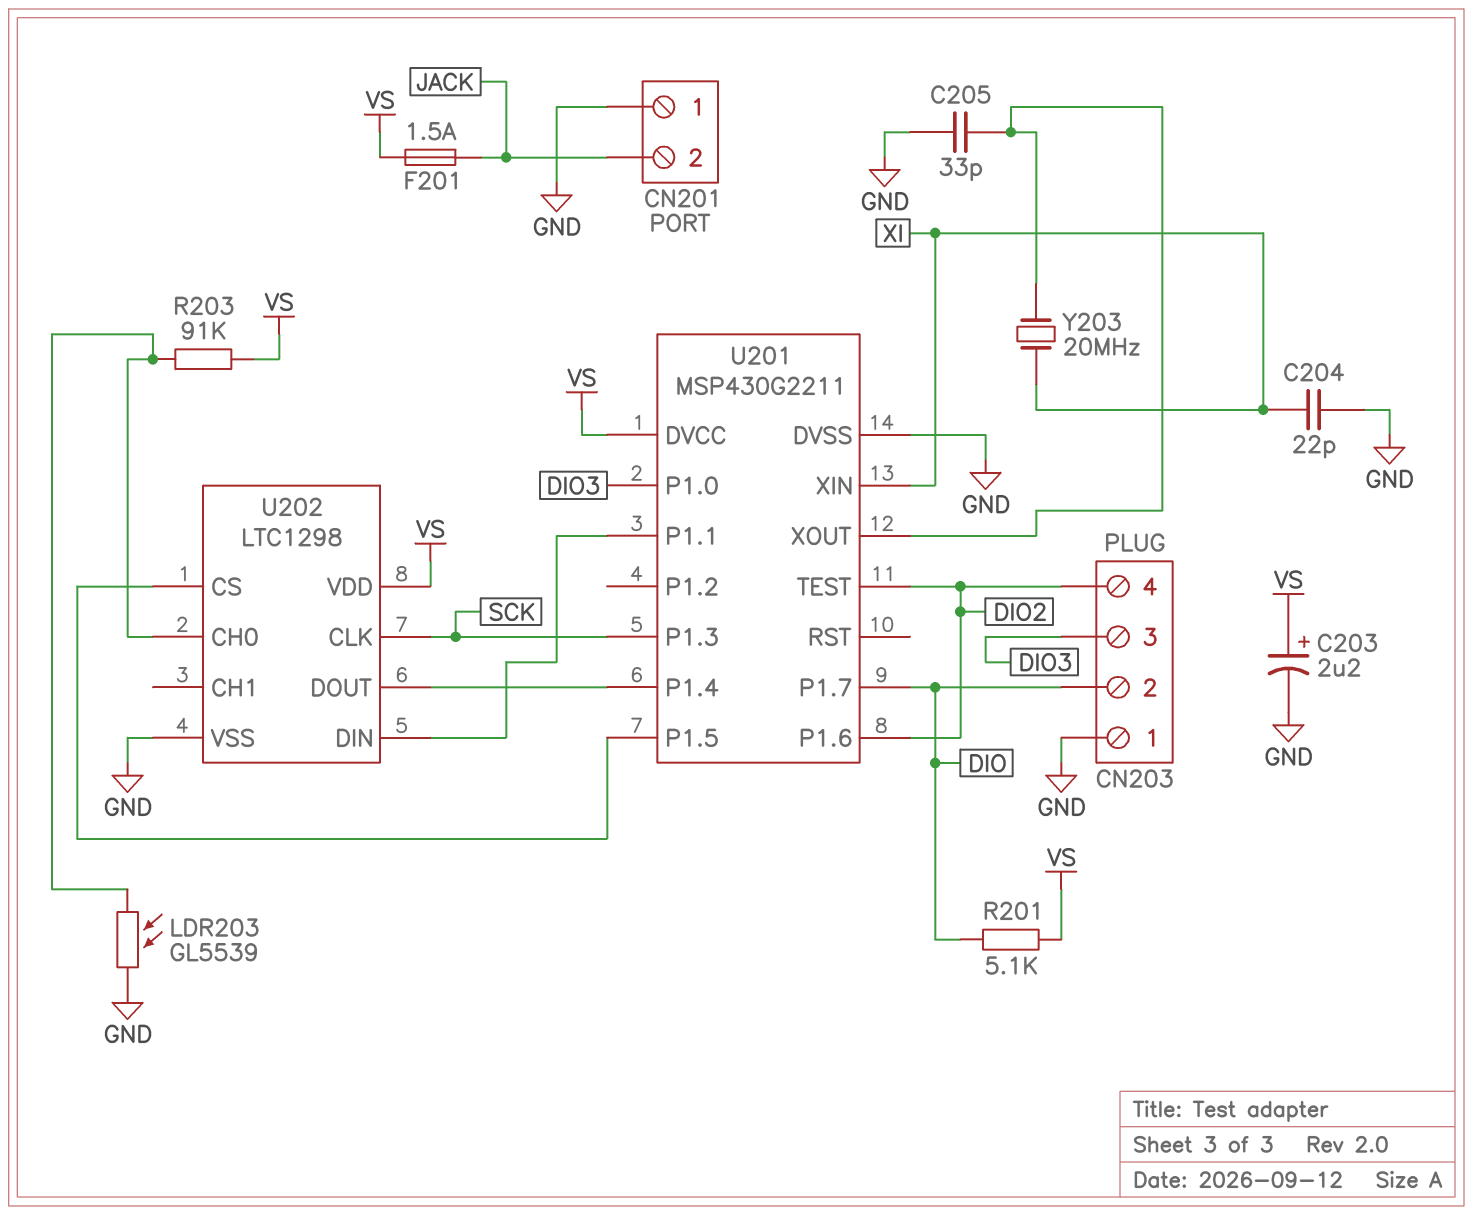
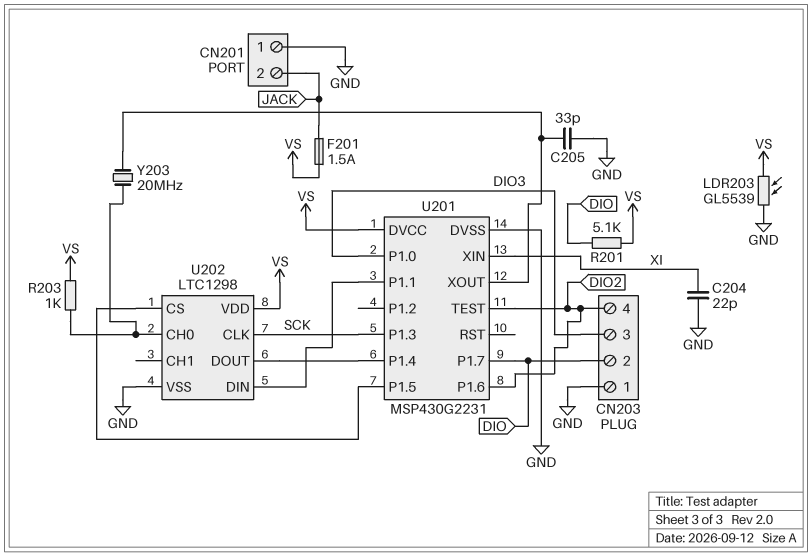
C203: 2.2uF (plus VS, minus GND) -> none
LDR203: GL5539 (GND, U202/CH0) -> GL5539 (GND, VS)
R203: 91k (U202/CH0, VS) -> 1k (U202/CH0, VS)
U201: MSP430G2211 -> MSP430G2231
Y203: 20MHz (U201/XOUT, XI) -> 20MHz (U201/XOUT, U202/CH0)

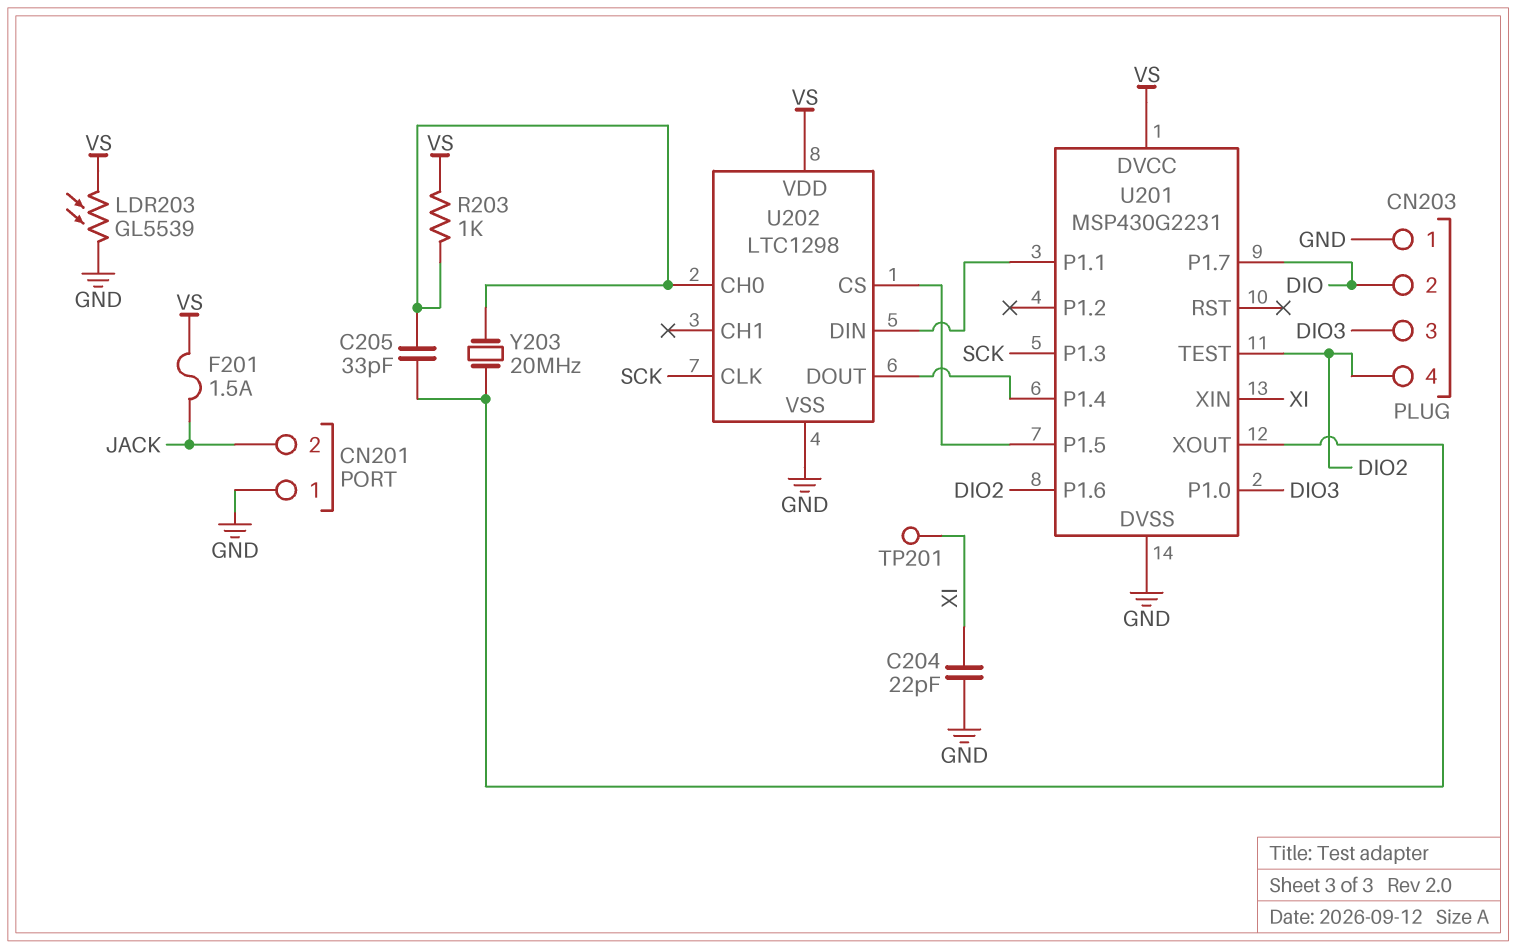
C205: 33pF (GND, U201/XOUT) -> 33pF (U201/XOUT, U202/CH0)
R201: 5.1k (DIO, VS) -> none
TP201: none -> test point (XI)

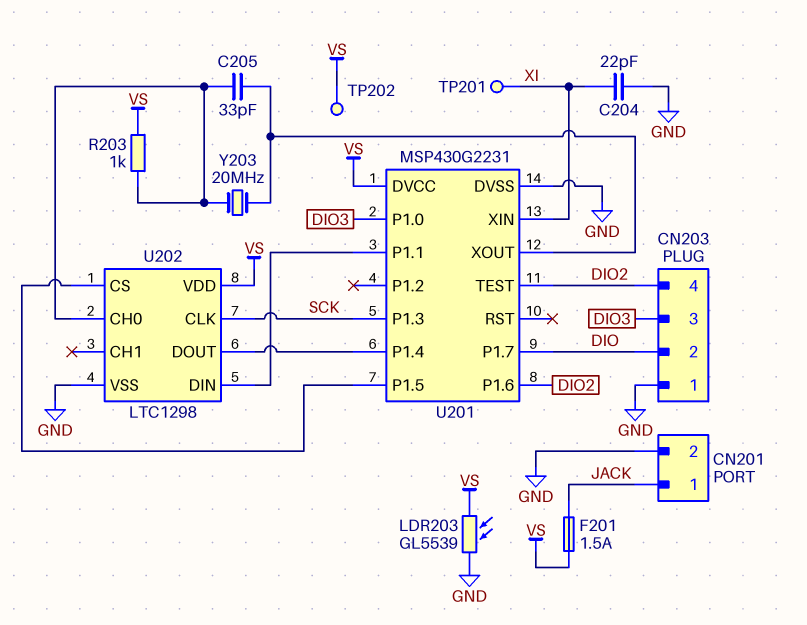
CN201 pin 1: GND -> JACK
CN201 pin 2: JACK -> GND
TP202: none -> test point (VS)

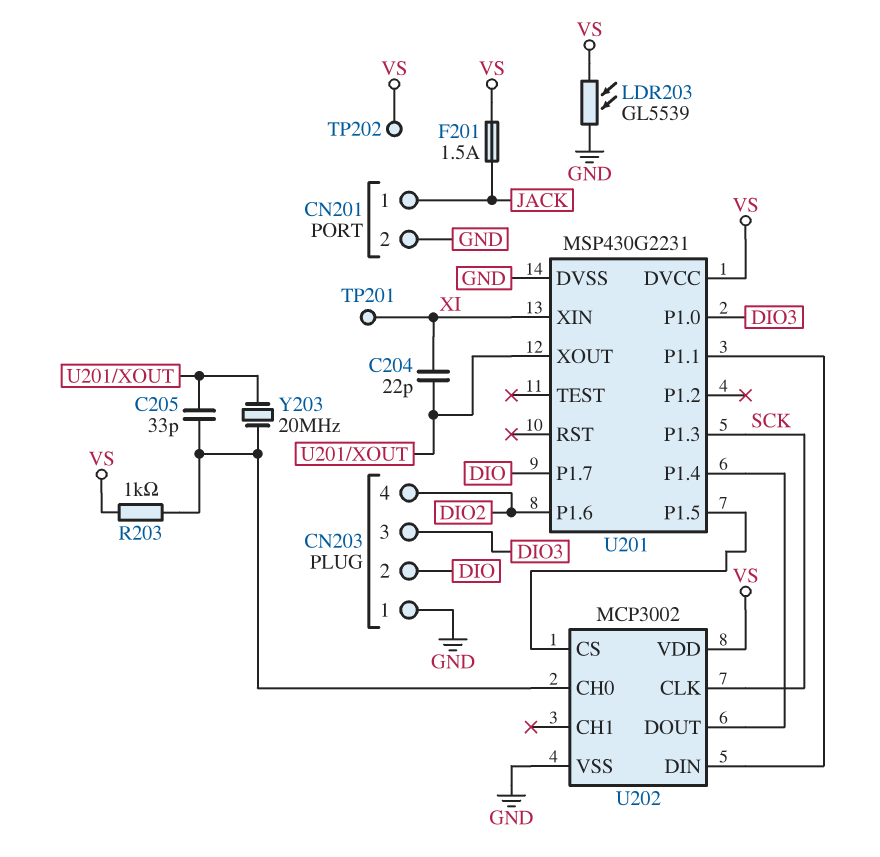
C204: 22pF (GND, XI) -> 22pF (U201/XOUT, XI)
U201 pin TEST: DIO2 -> none
U202: LTC1298 -> MCP3002

